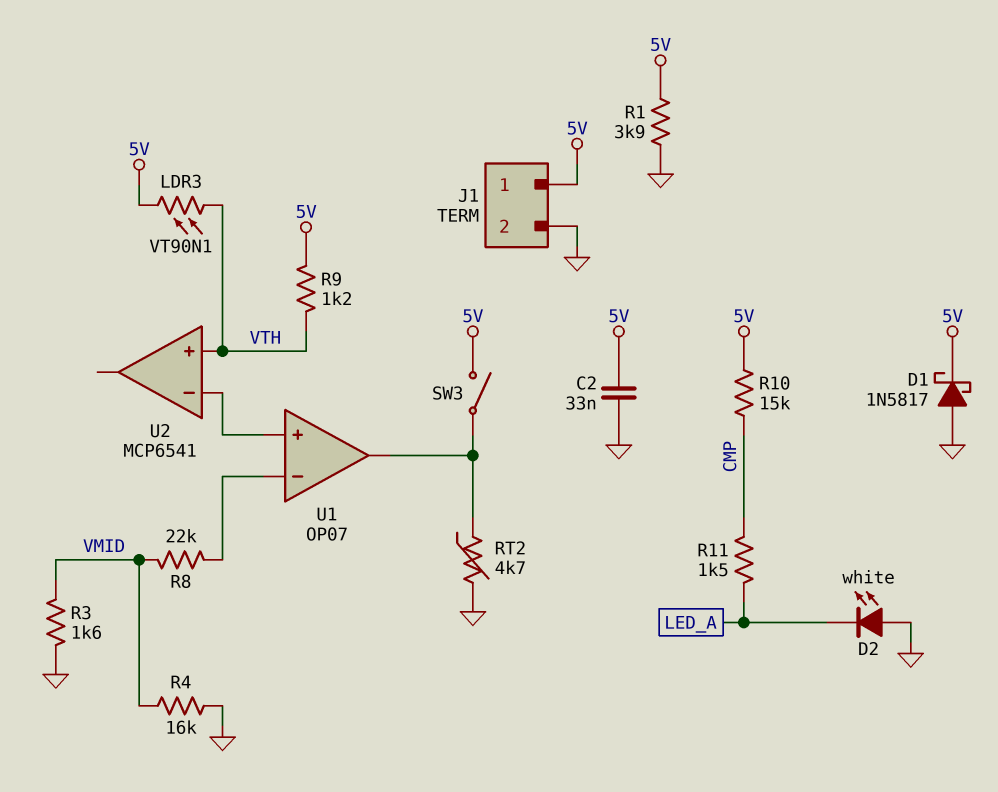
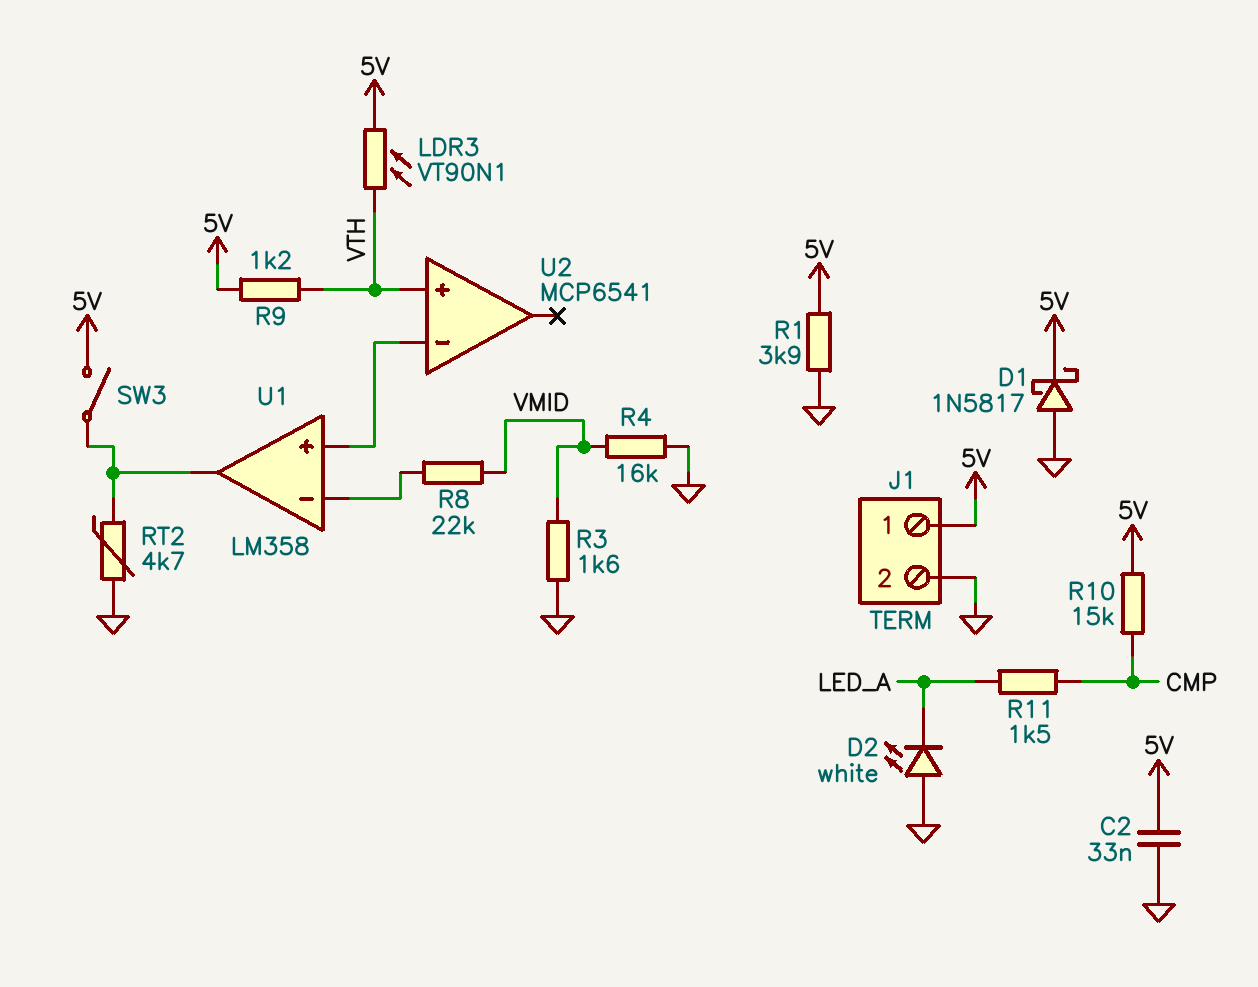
U1: OP07 -> LM358

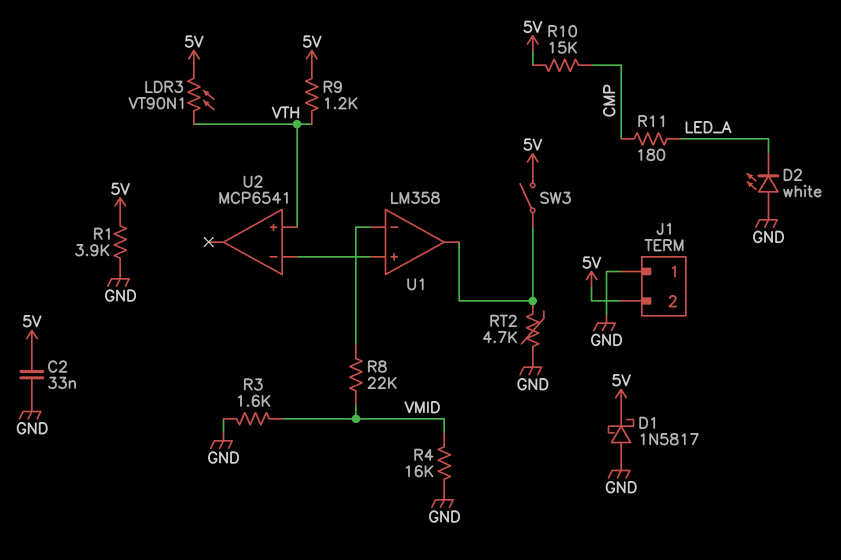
J1 pin 1: 5V -> GND
J1 pin 2: GND -> 5V
R11: 1.5k (CMP, LED_A) -> 180 (CMP, LED_A)

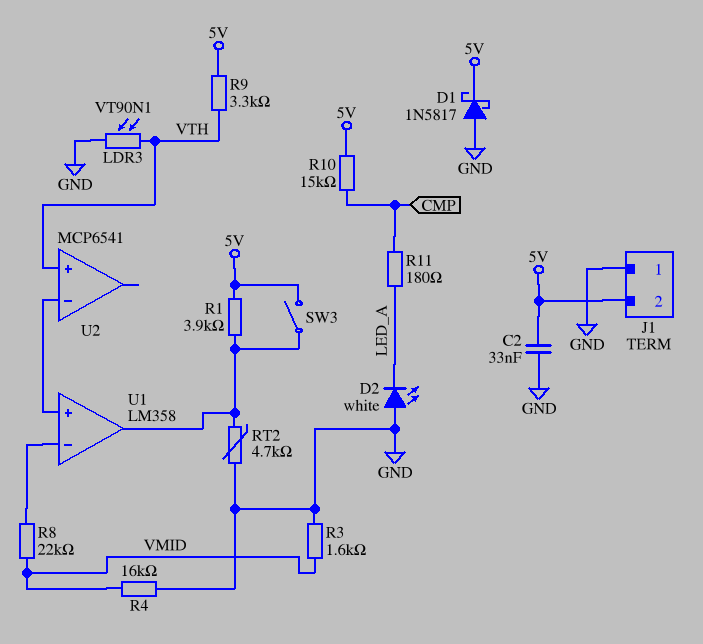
LDR3: VT90N1 (5V, VTH) -> VT90N1 (GND, VTH)
R1: 3.9k (5V, GND) -> 3.9k (5V, U1/out)
R9: 1.2k (5V, VTH) -> 3.3k (5V, VTH)

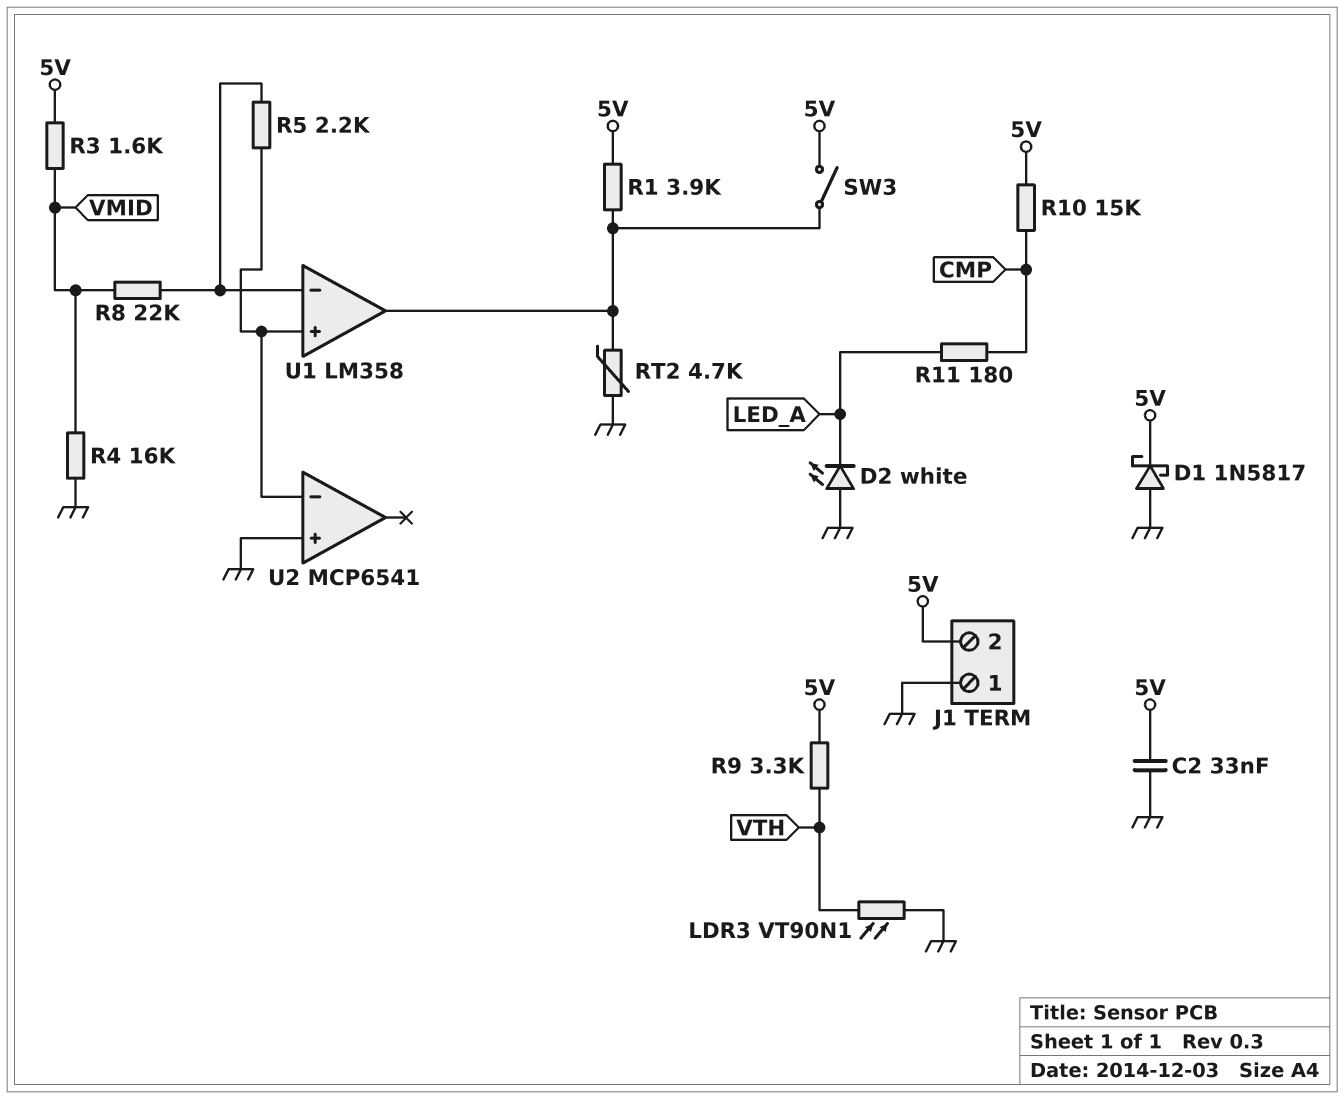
R3: 1.6k (GND, VMID) -> 1.6k (5V, VMID)
R5: none -> 2.2k (U1/in+, U1/in-)
U2 pin in+: VTH -> GND

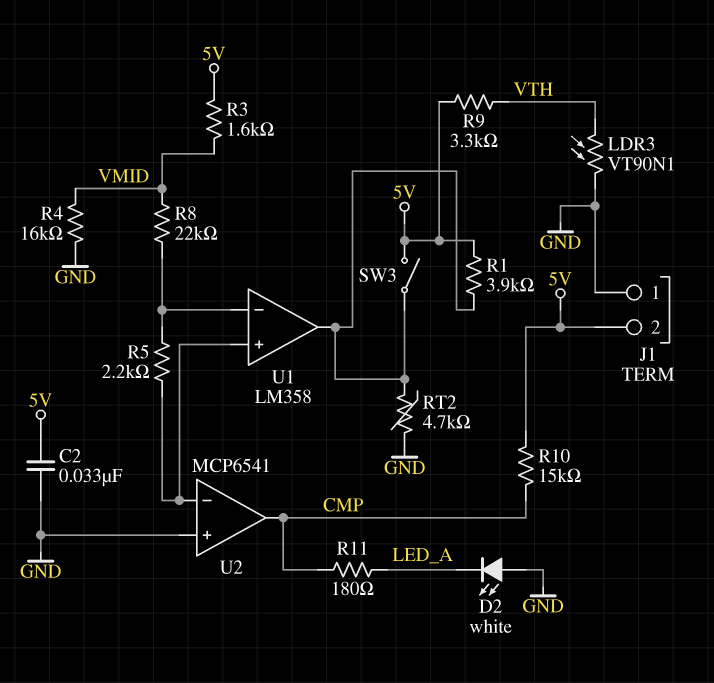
D1: schottky 1N5817 (A GND, K 5V) -> none
U2 pin out: none -> CMP

